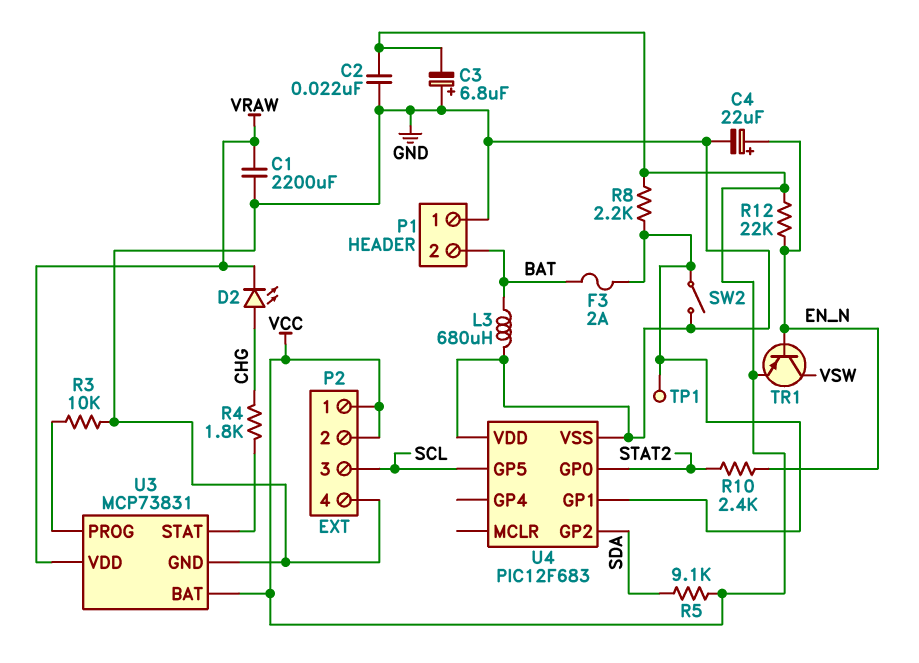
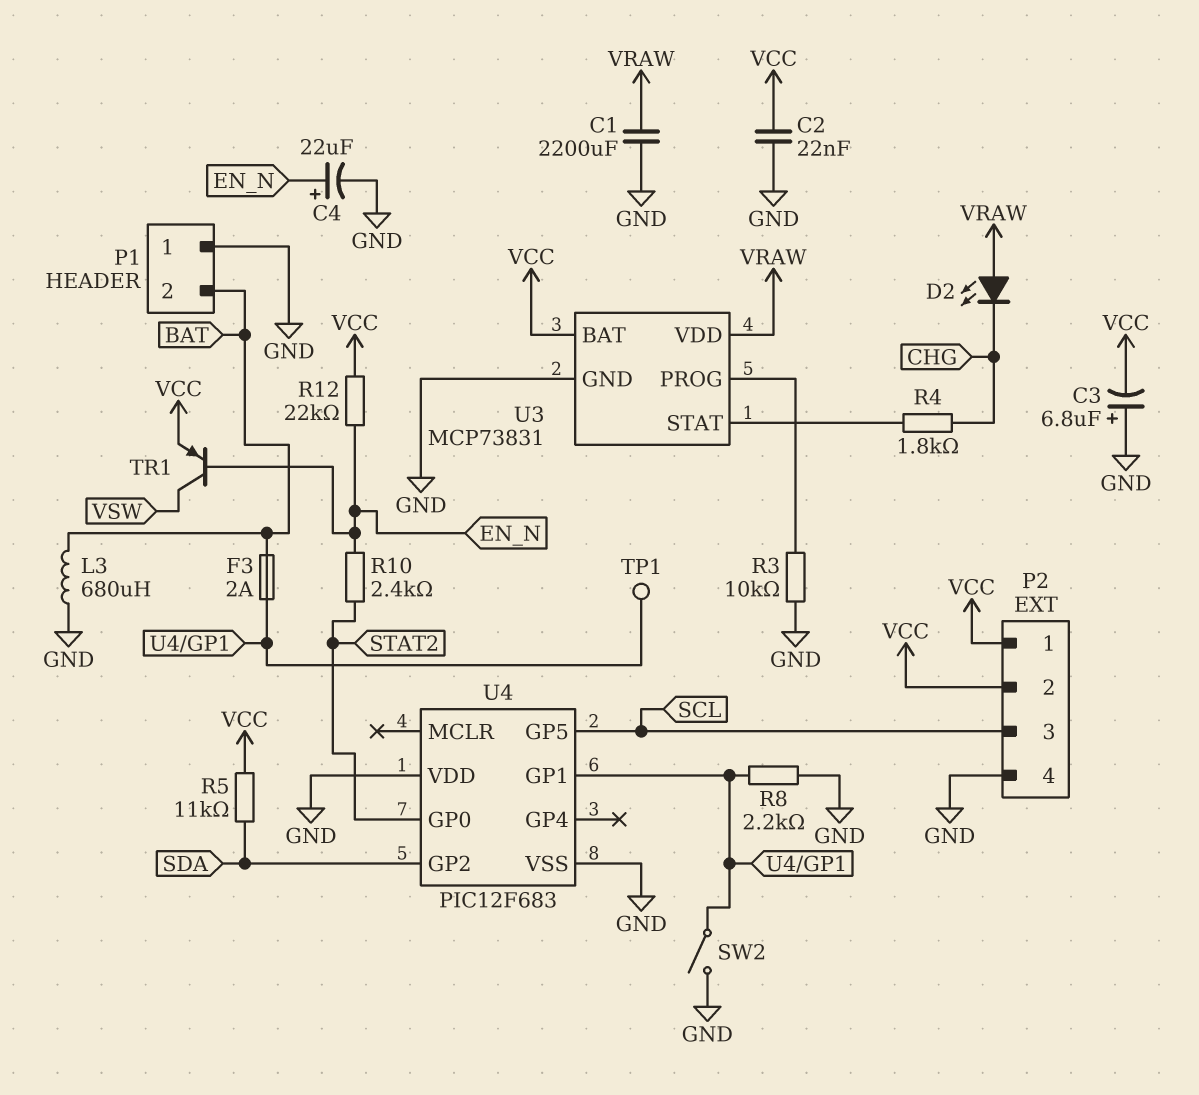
D2: LED (A CHG, K VRAW) -> LED (A VRAW, K CHG)
R5: 9.1k (SDA, VCC) -> 11k (SDA, VCC)
R8: 2.2k (U4/GP1, VCC) -> 2.2k (GND, U4/GP1)

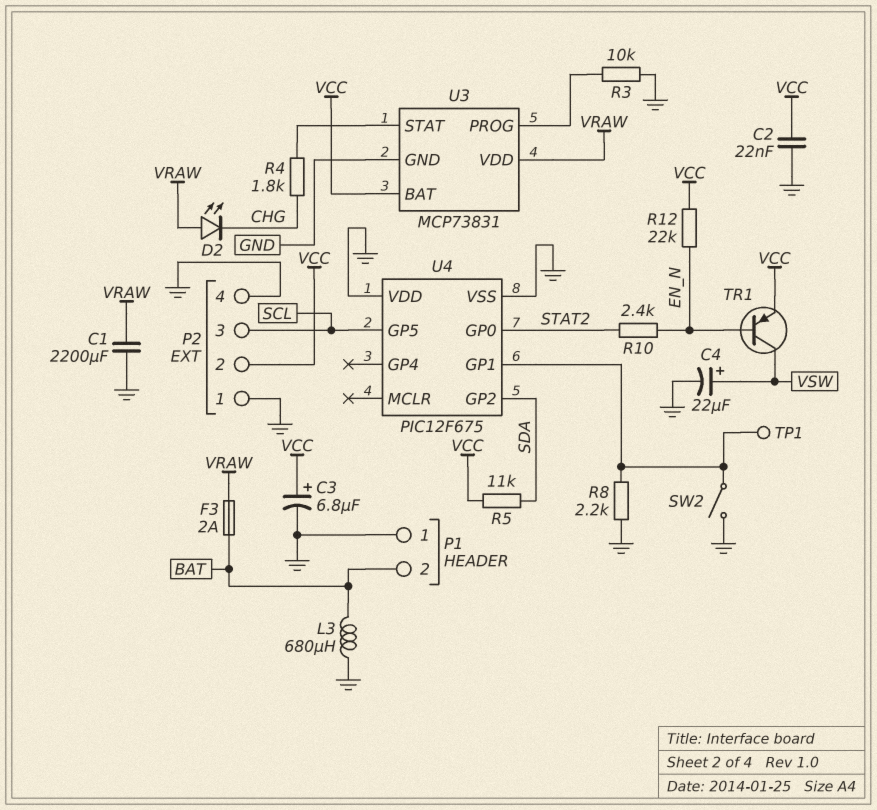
C3: 6.8uF (plus GND, minus VCC) -> 6.8uF (plus VCC, minus GND)
C4: 22uF (plus EN_N, minus GND) -> 22uF (plus VSW, minus GND)
F3: 2A (BAT, U4/GP1) -> 2A (BAT, VRAW)
P2 pin 1: VCC -> GND
U4: PIC12F683 -> PIC12F675

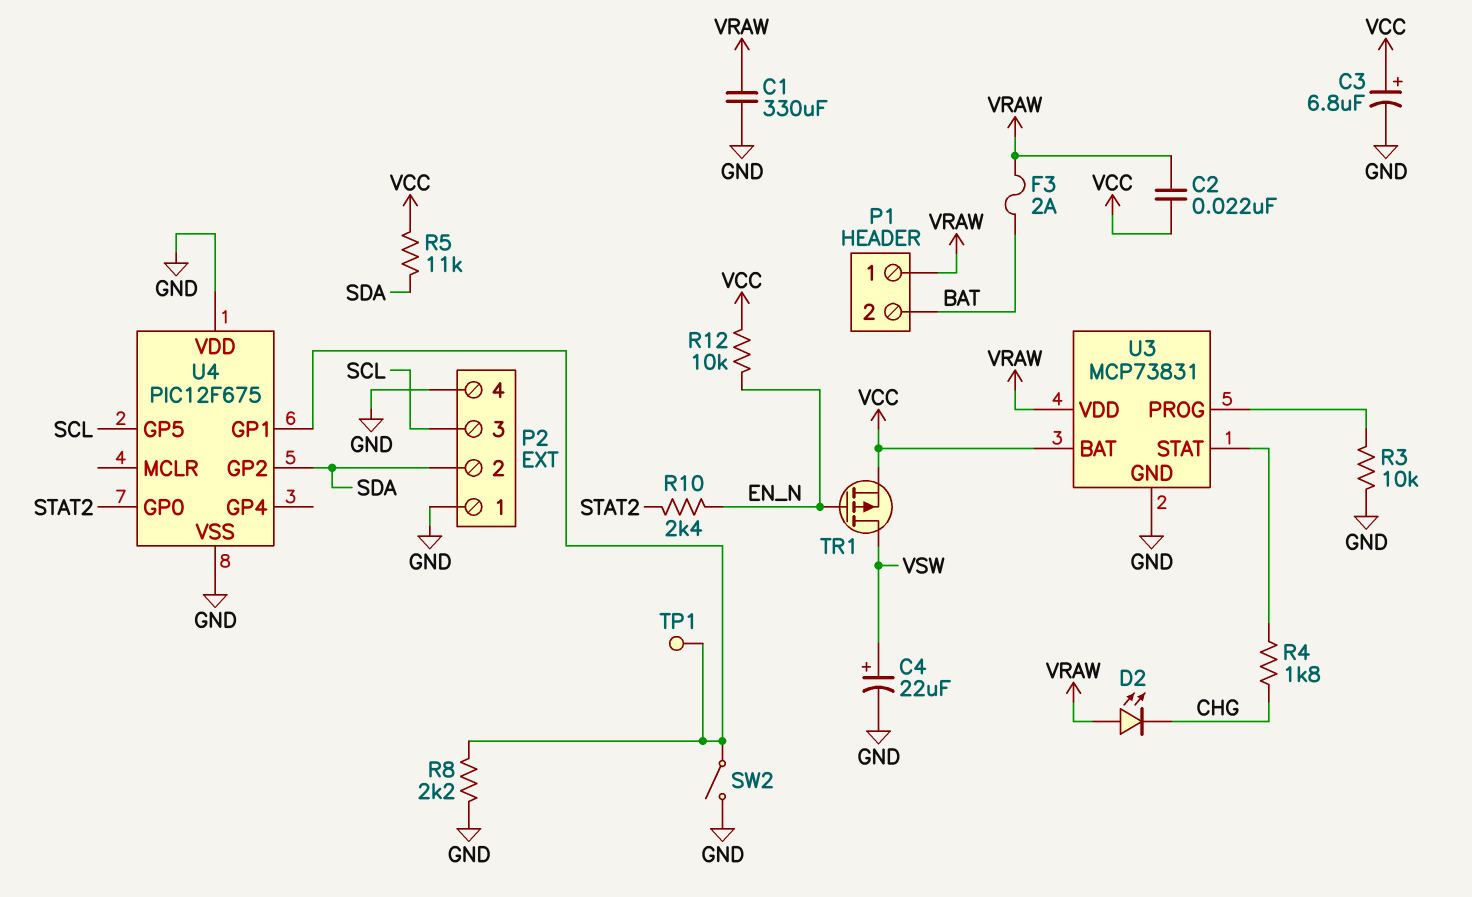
C1: 2200uF (GND, VRAW) -> 330uF (GND, VRAW)
C2: 22nF (GND, VCC) -> 22nF (VCC, VRAW)
L3: 680uH (BAT, GND) -> none
P1 pin 1: GND -> VRAW
P2 pin 2: VCC -> SDA
R12: 22k (EN_N, VCC) -> 10k (EN_N, VCC)
TR1: PNP (B EN_N, C VSW, E VCC) -> PMOS (G EN_N, D VSW, S VCC)

